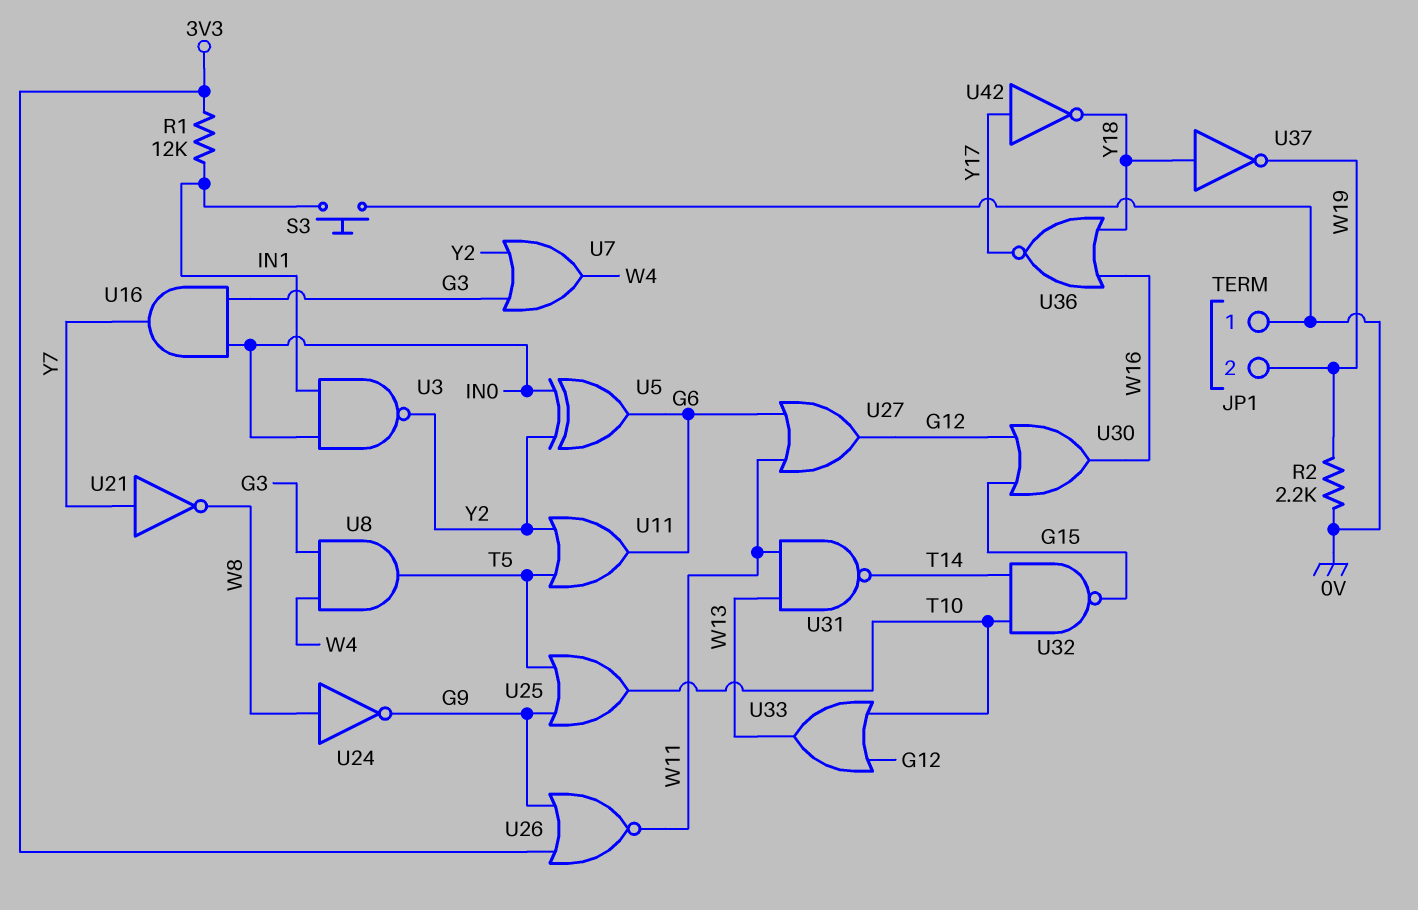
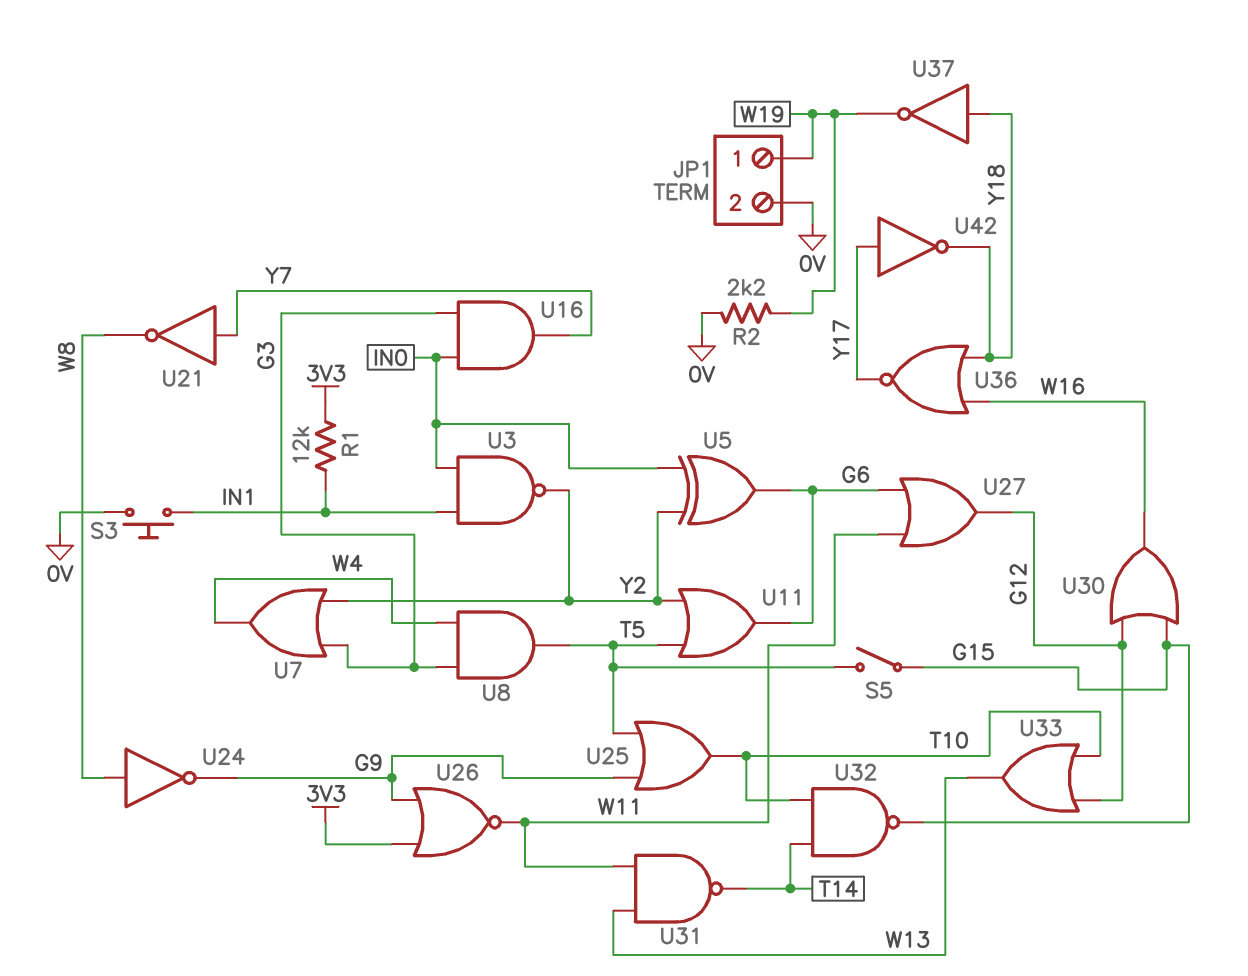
JP1 pin 1: 0V -> W19
JP1 pin 2: W19 -> 0V
S5: none -> switch (G15, T5)

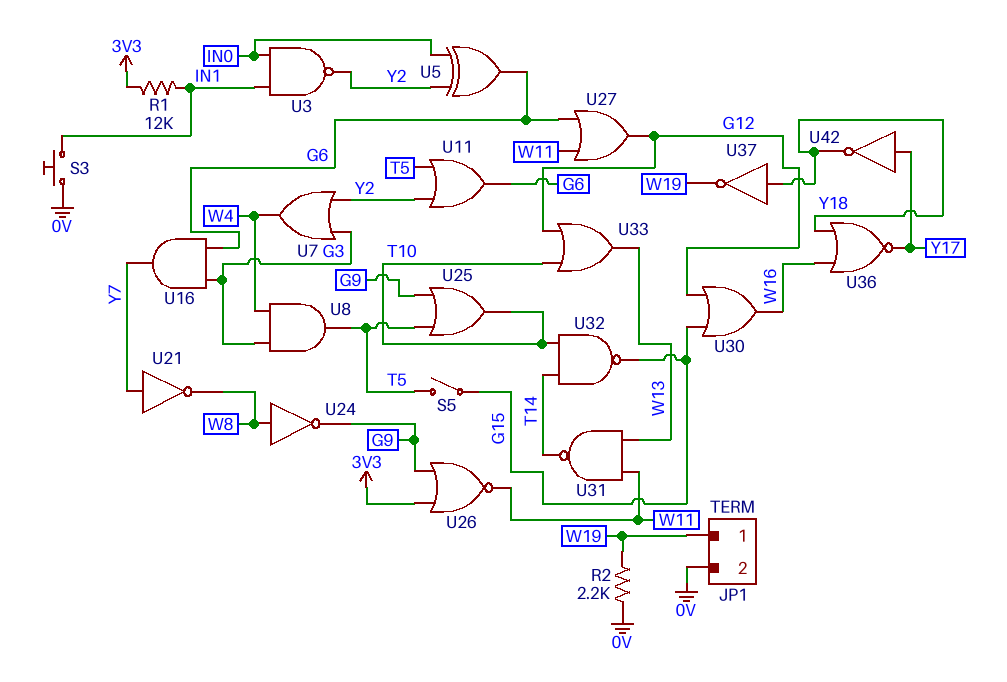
U16: AND (in G3, in IN0, out Y7) -> AND (in G3, in G6, out Y7)

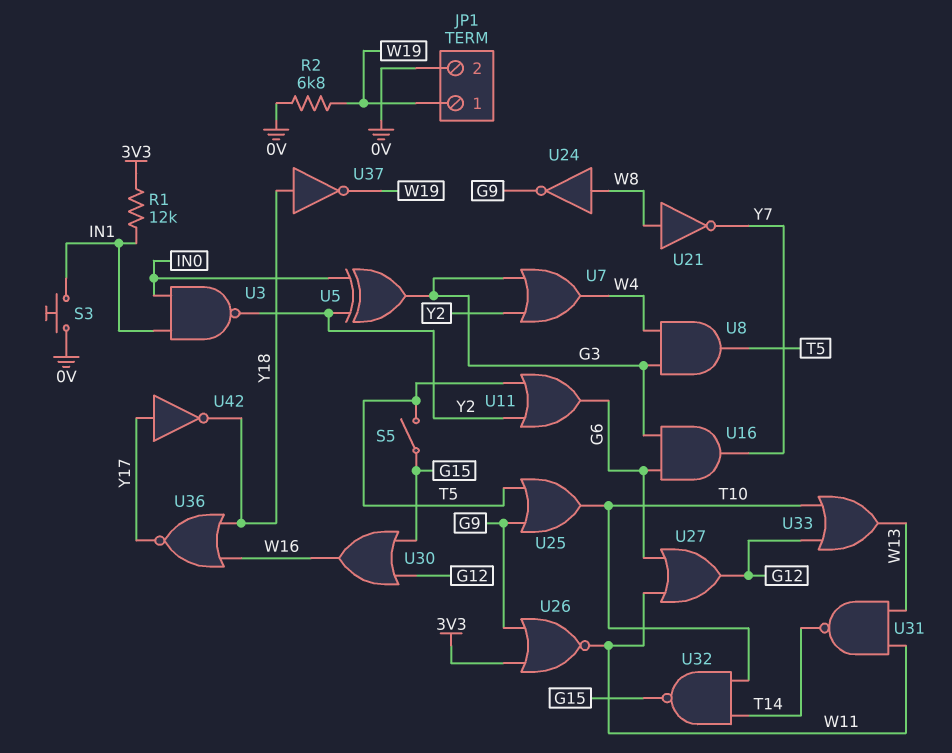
R2: 2.2k (0V, W19) -> 6.8k (0V, W19)
U5: XOR (in IN0, in Y2, out G6) -> XOR (in IN0, in Y2, out G3)
U21: NOT (in Y7, out W8) -> NOT (in W8, out Y7)

